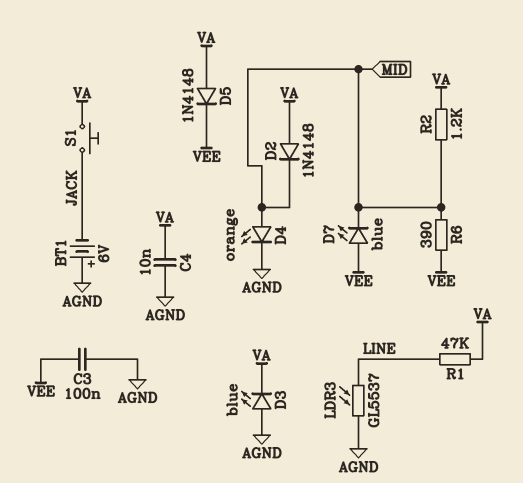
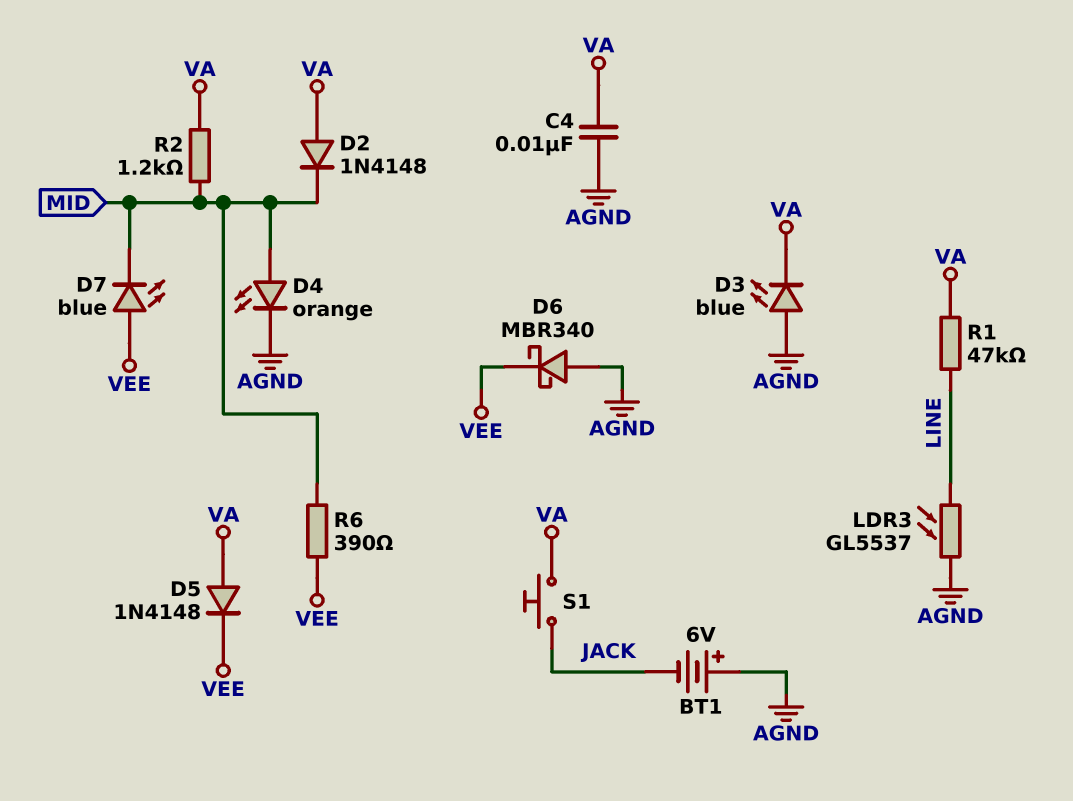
C3: 100nF (AGND, VEE) -> none
D6: none -> schottky MBR340 (A AGND, K VEE)

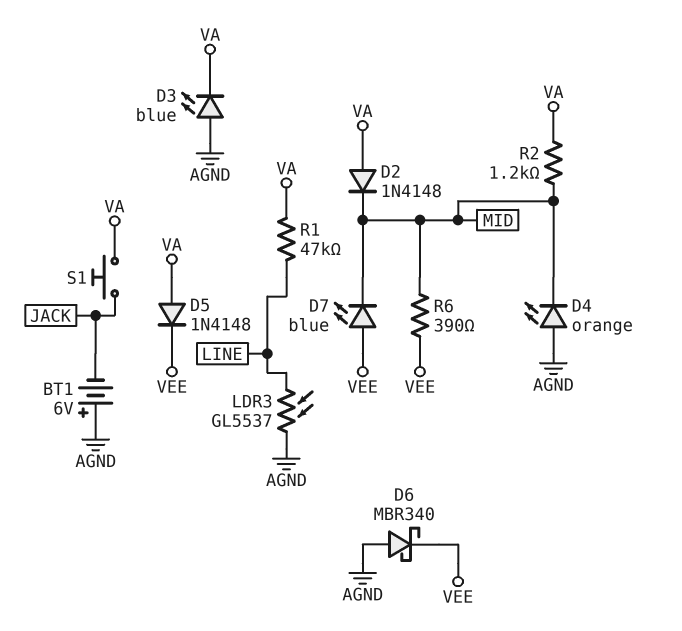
C4: 10nF (AGND, VA) -> none
D4: LED orange (A MID, K AGND) -> LED orange (A AGND, K MID)

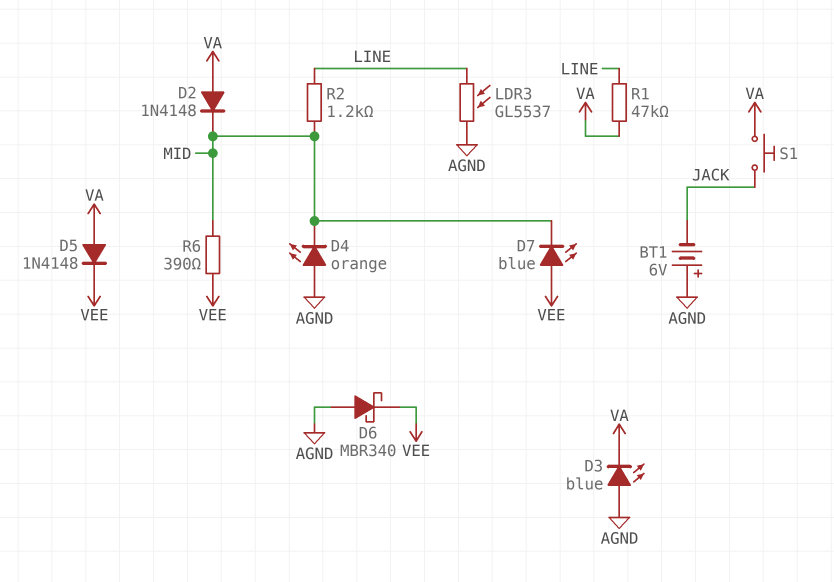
R2: 1.2k (MID, VA) -> 1.2k (LINE, MID)

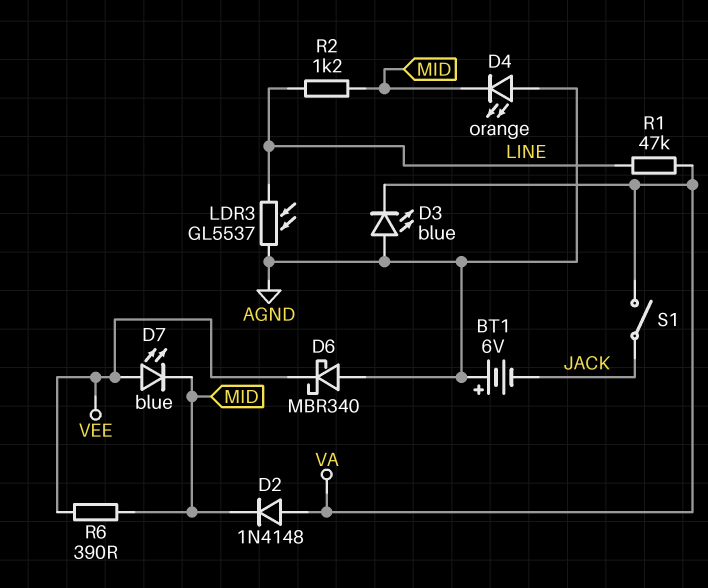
D5: diode 1N4148 (A VA, K VEE) -> none
S1: button (JACK, VA) -> switch (JACK, VA)

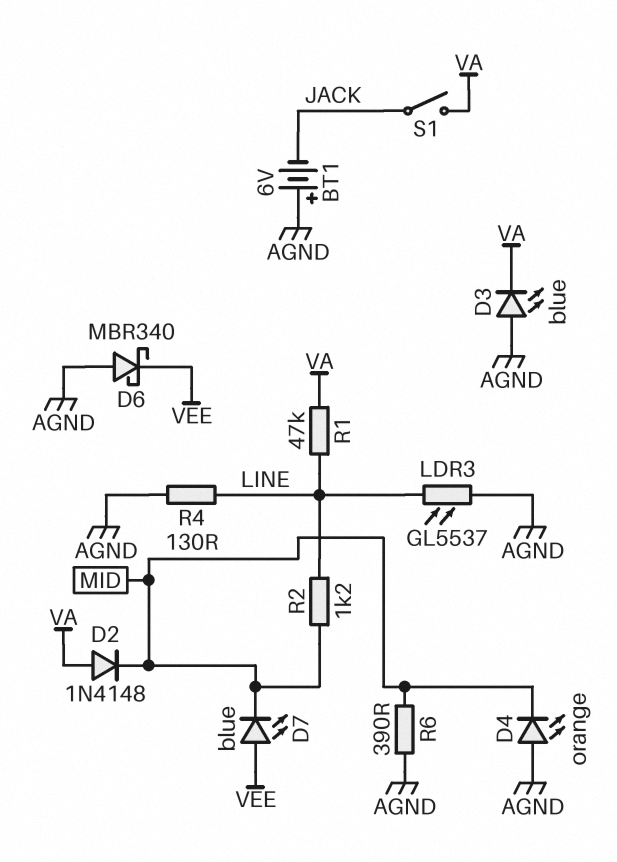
R4: none -> 130 (AGND, LINE)
R6: 390 (MID, VEE) -> 390 (AGND, MID)

